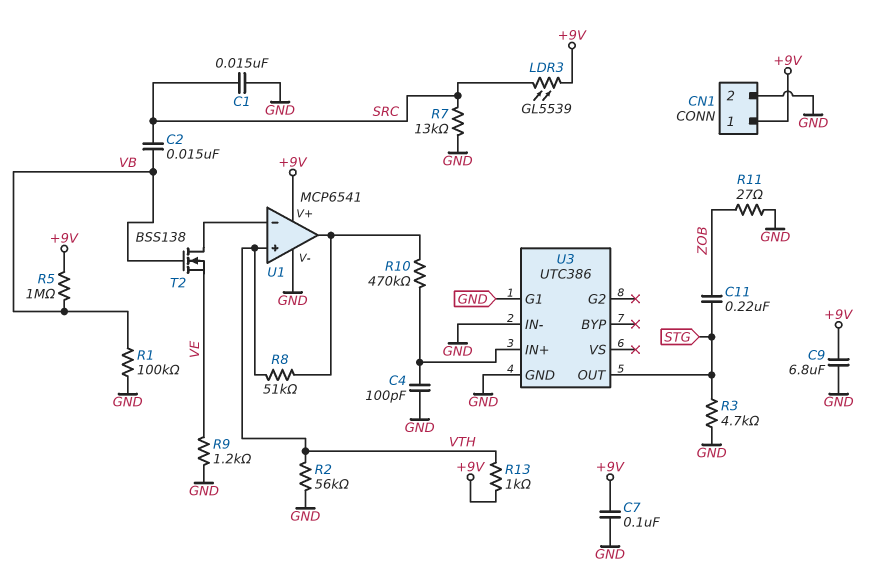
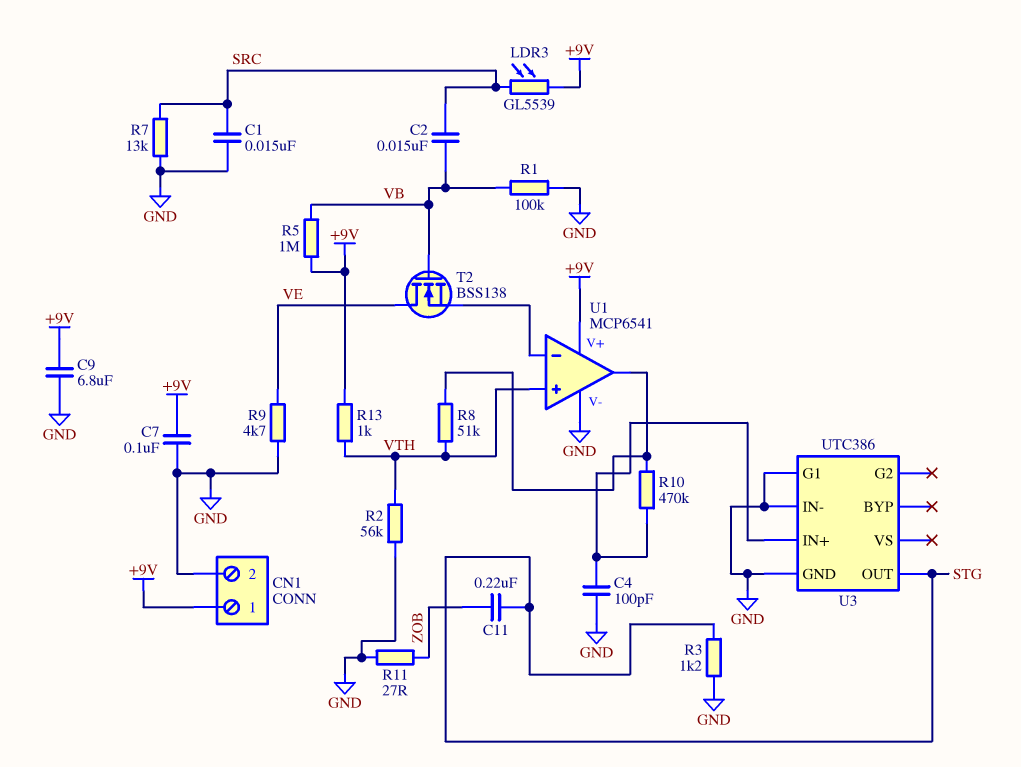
R3: 4.7k (GND, STG) -> 1.2k (GND, STG)
R9: 1.2k (GND, VE) -> 4.7k (GND, VE)
T2: NMOS BSS138 (G VB, D U1/in-, S VE) -> NMOS BSS138 (G VB, D VE, S U1/in-)

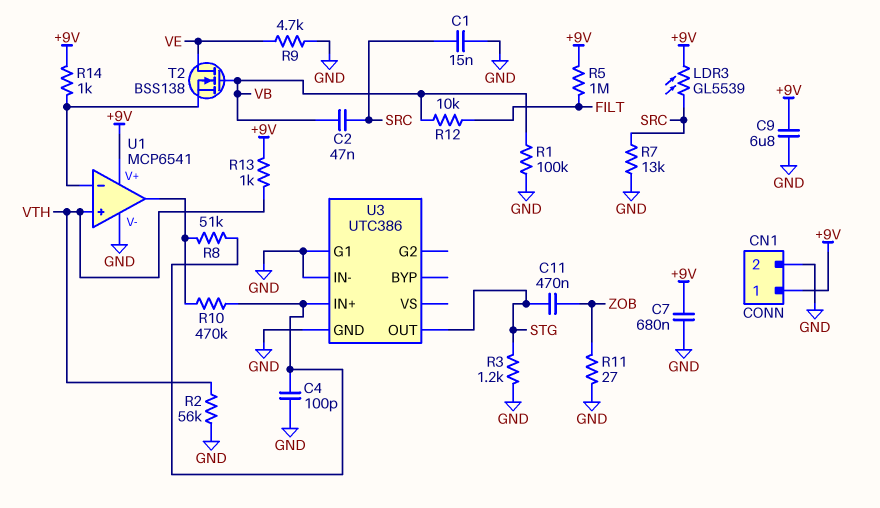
C2: 15nF (SRC, VB) -> 47nF (SRC, VB)
C7: 100nF (+9V, GND) -> 680nF (+9V, GND)
C11: 220nF (STG, ZOB) -> 470nF (STG, ZOB)
R5: 1M (+9V, VB) -> 1M (+9V, FILT)
R8: 51k (U1/out, VTH) -> 51k (U1/out, U3/IN+)
R12: none -> 10k (FILT, VB)
R14: none -> 1k (+9V, U1/in-)

